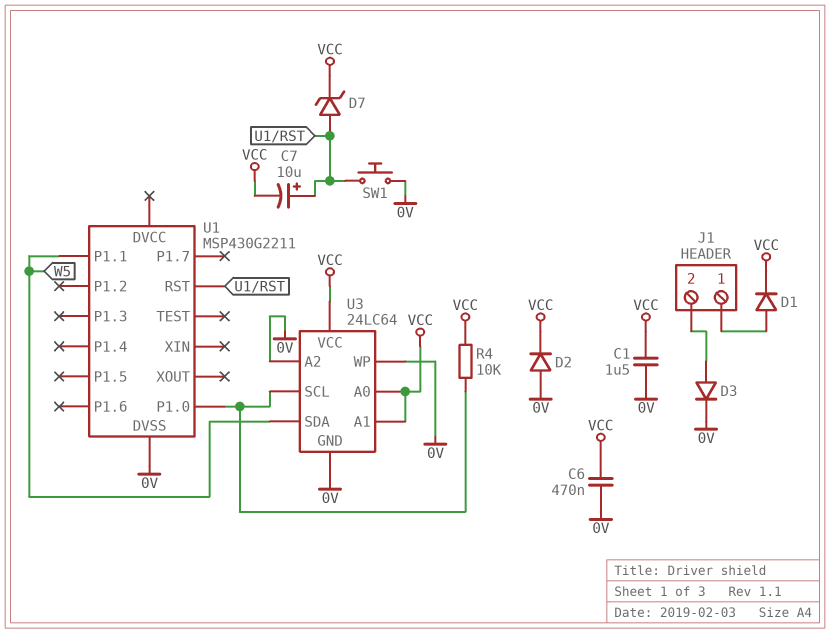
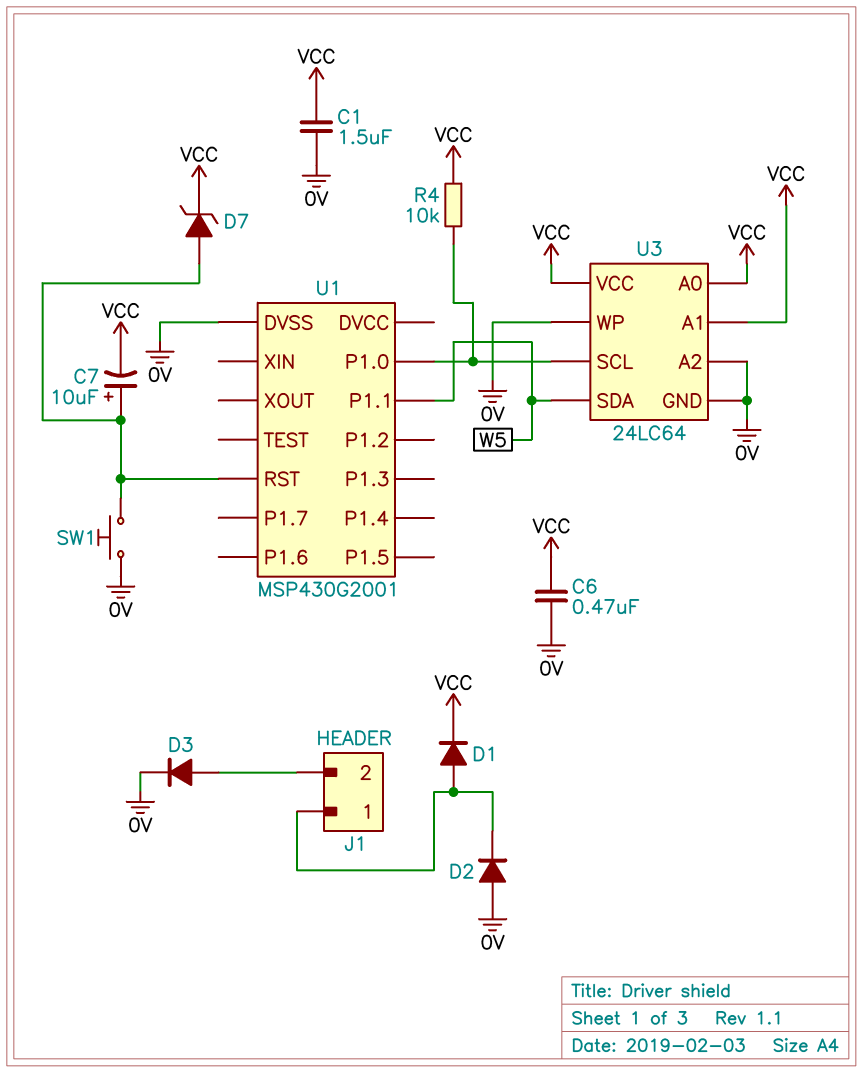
D2: diode (A 0V, K VCC) -> diode (A 0V, K J1/1)
U1: MSP430G2211 -> MSP430G2001

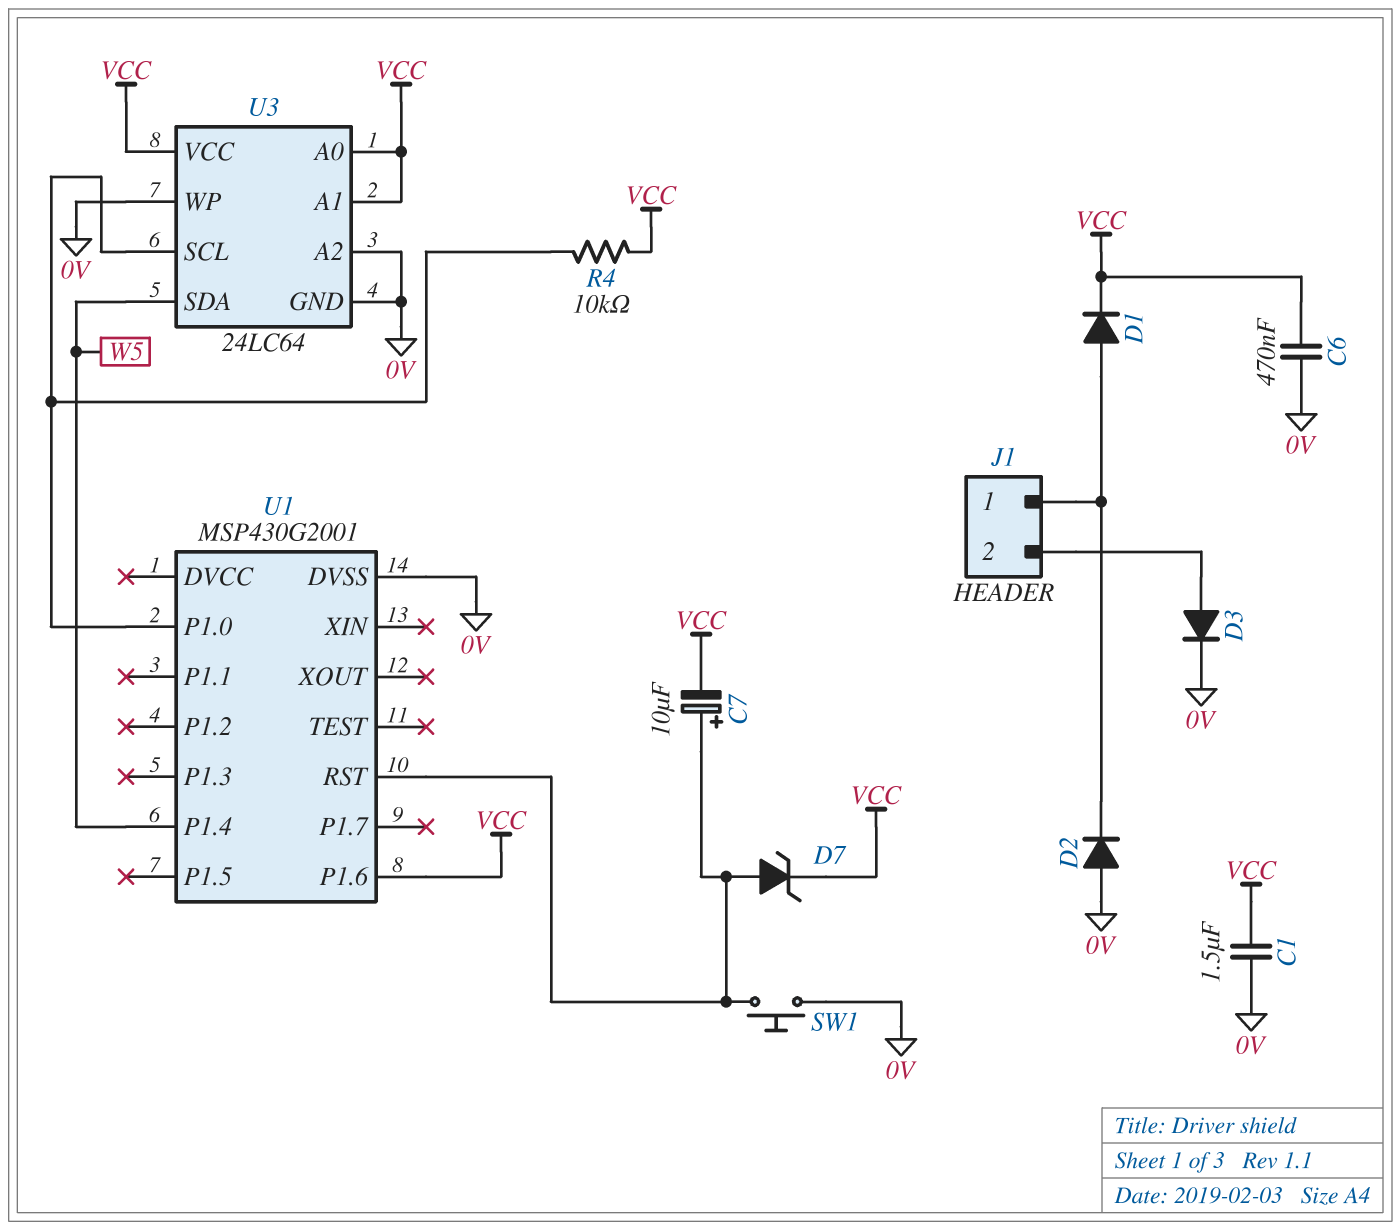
U1 pin P1.1: W5 -> none
U1 pin P1.4: none -> W5
U1 pin P1.6: none -> VCC

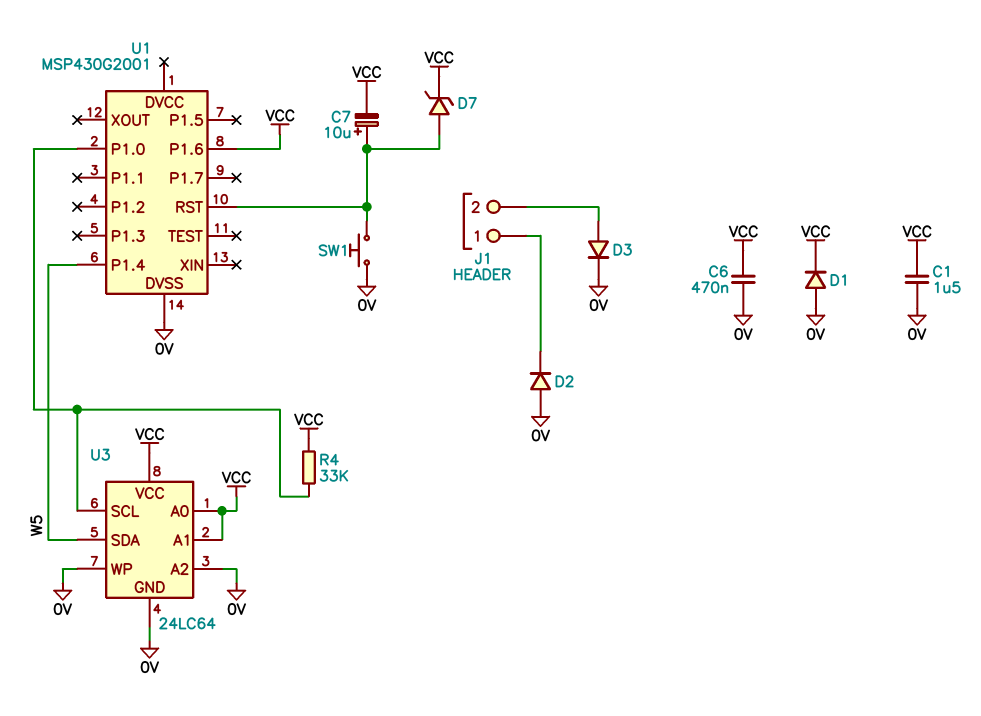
D1: diode (A J1/1, K VCC) -> diode (A 0V, K VCC)
R4: 10k (U1/P1.0, VCC) -> 33k (U1/P1.0, VCC)

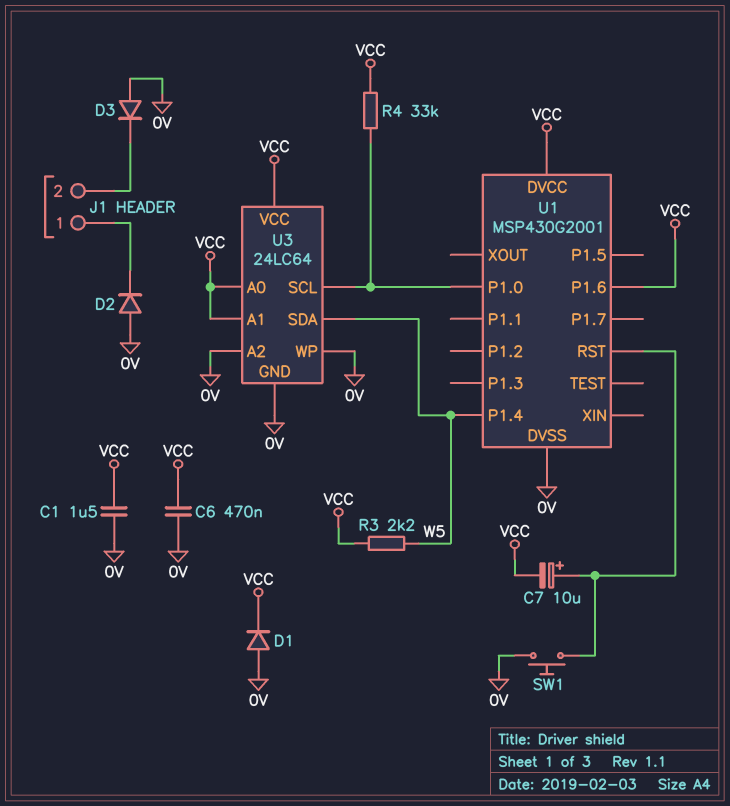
D3: diode (A J1/2, K 0V) -> diode (A 0V, K J1/2)
D7: zener (A U1/RST, K VCC) -> none
R3: none -> 2.2k (VCC, W5)
U1 pin DVCC: none -> VCC

